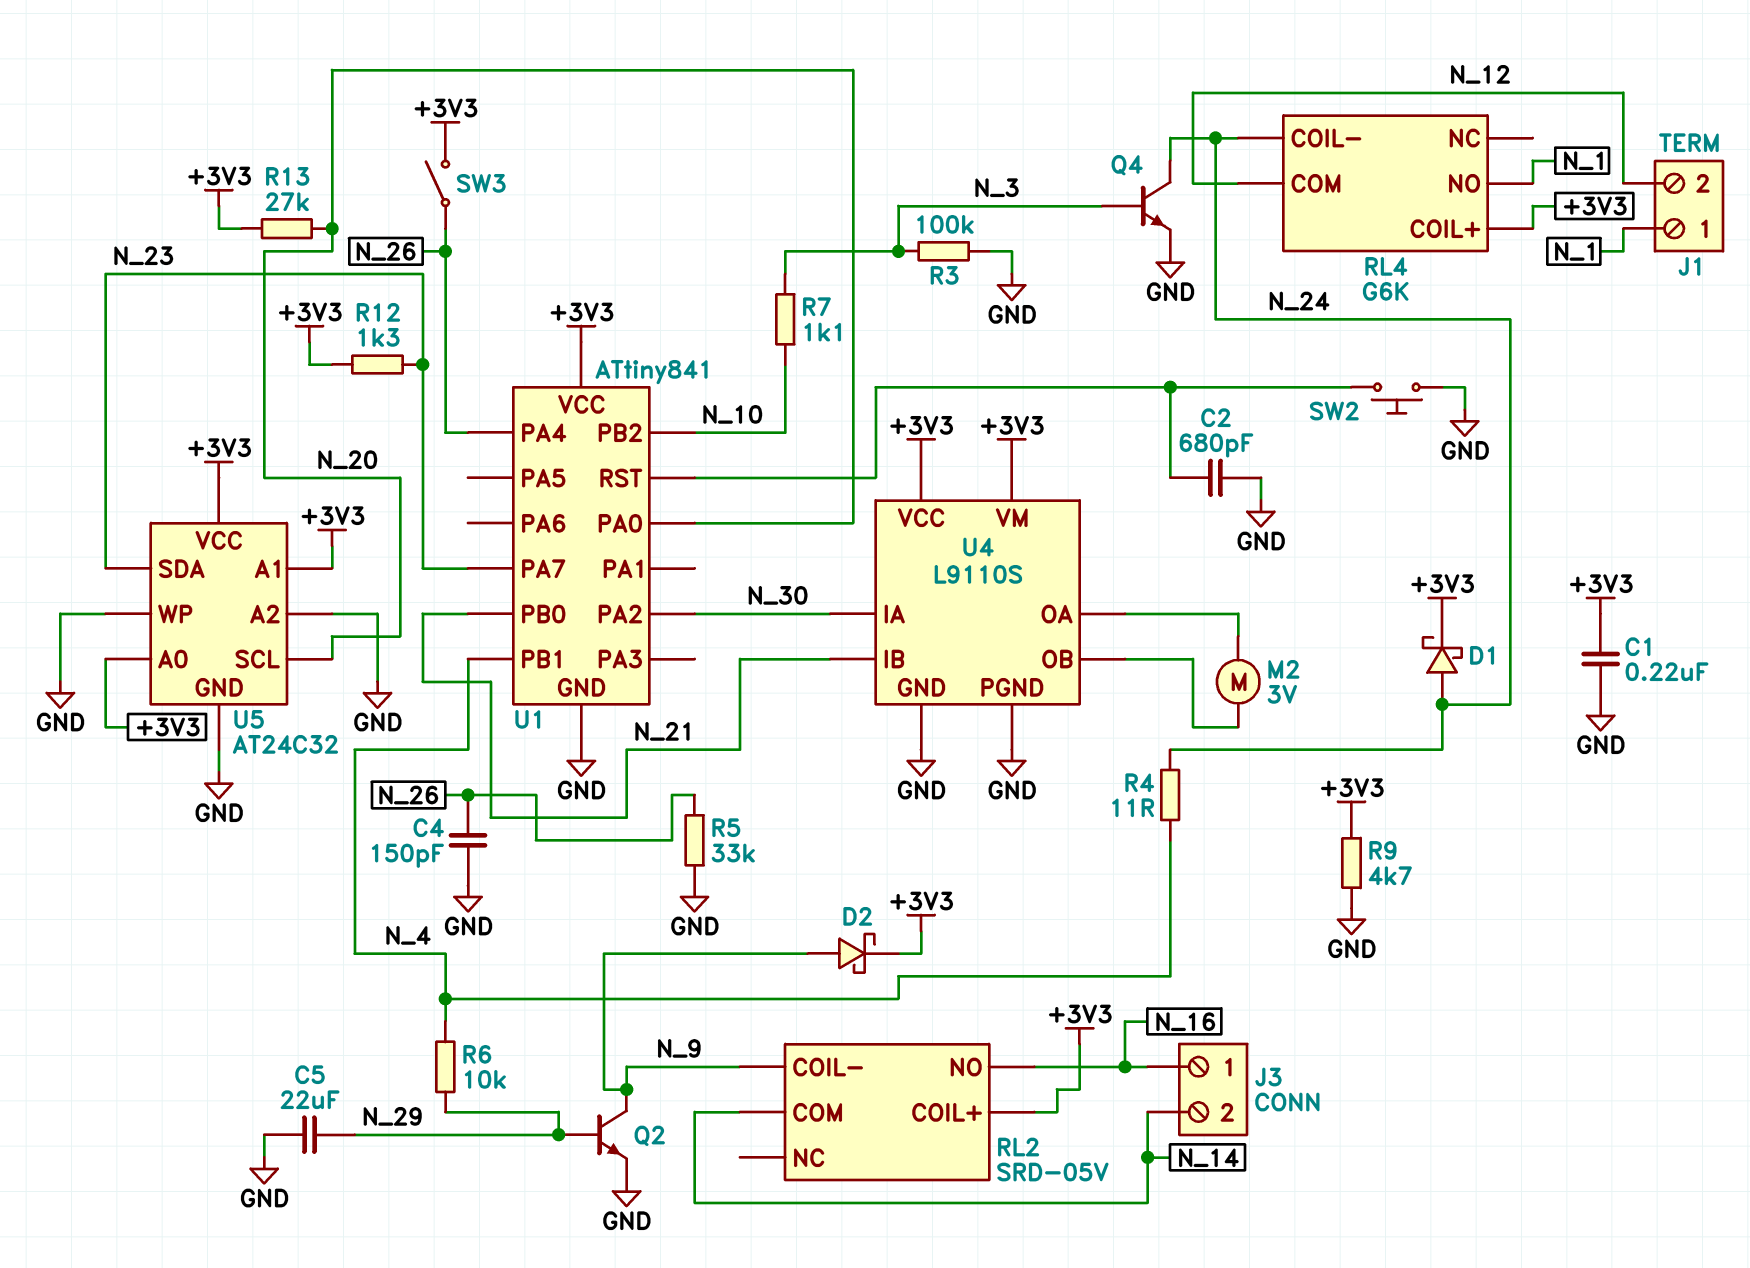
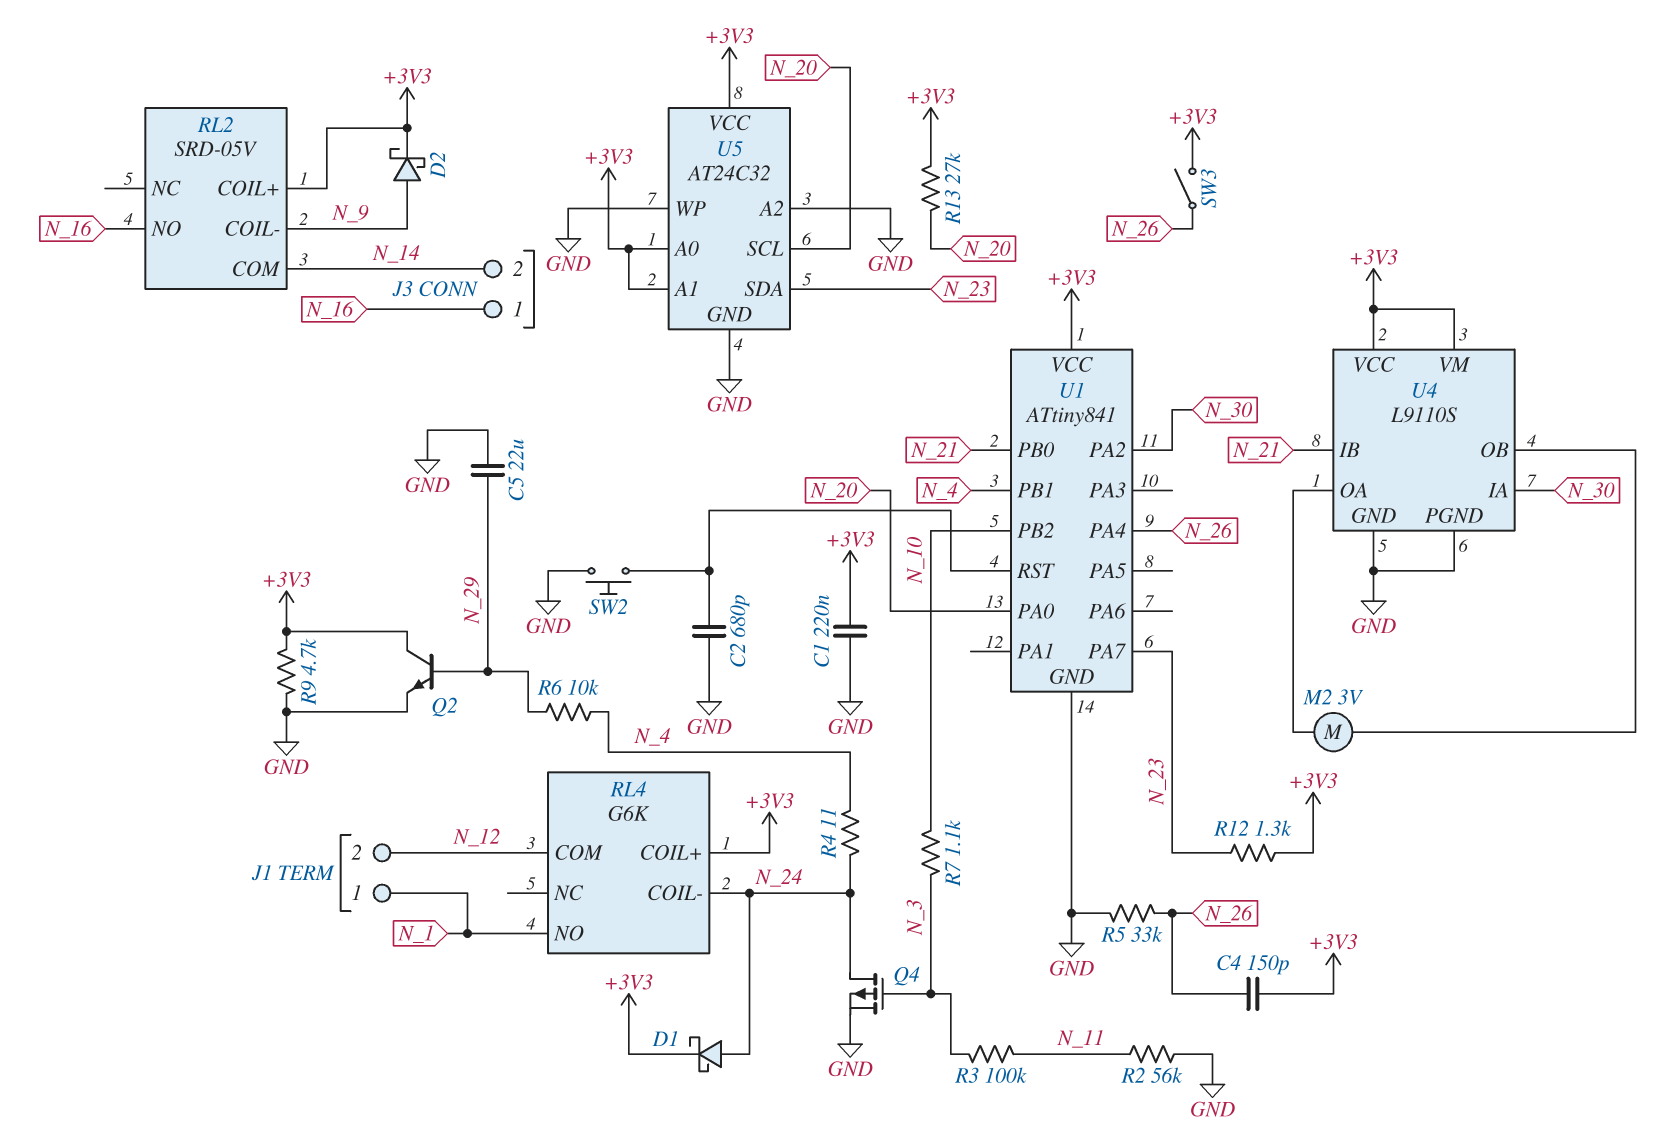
C4: 150pF (GND, N_26) -> 150pF (+3V3, N_26)
Q2: NPN (B N_29, C N_9, E GND) -> NPN (B N_29, C +3V3, E GND)
Q4: NPN (B N_3, C N_24, E GND) -> PMOS (G N_3, D N_24, S GND)
R2: none -> 56k (GND, N_11)
R3: 100k (GND, N_3) -> 100k (N_3, N_11)

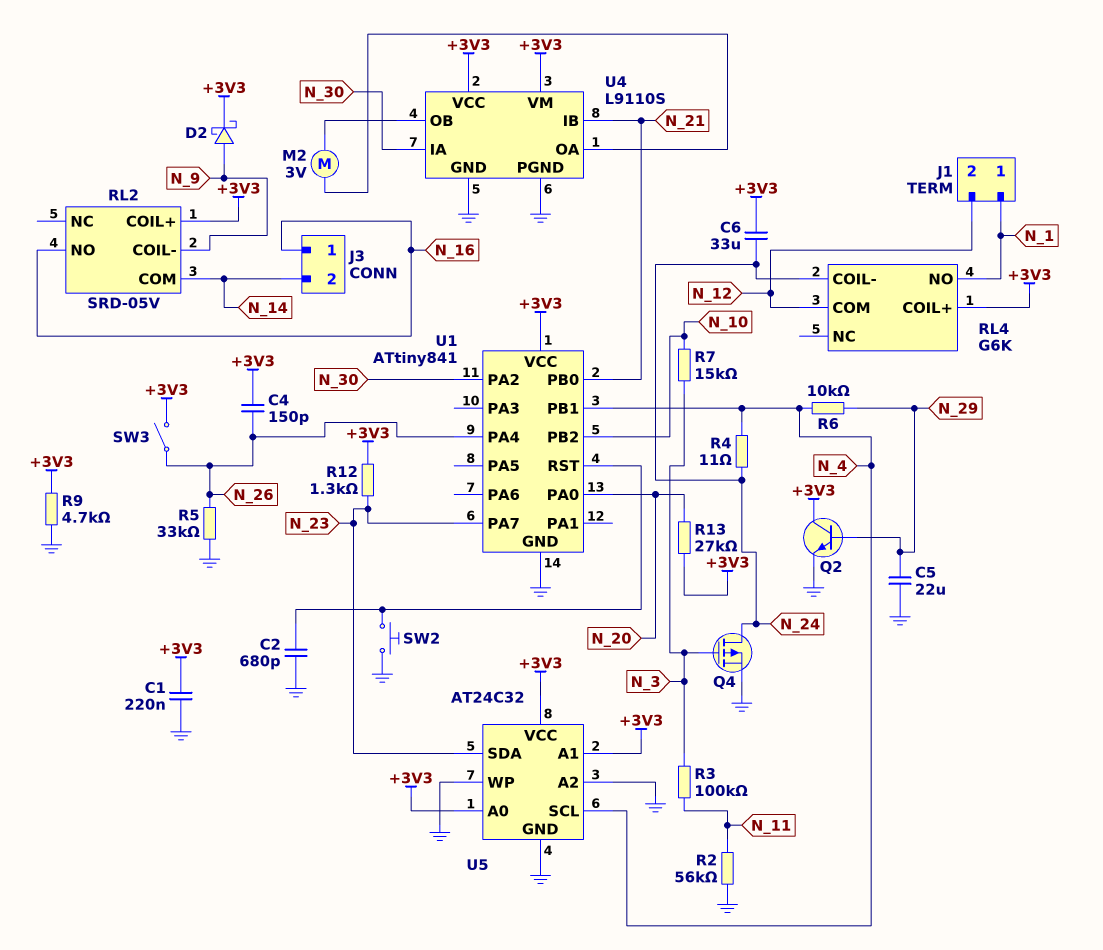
C6: none -> 33uF (+3V3, N_24)
D1: schottky (A N_24, K +3V3) -> none
R7: 1.1k (N_3, N_10) -> 15k (N_3, N_10)
U5 pin SCL: N_20 -> N_4

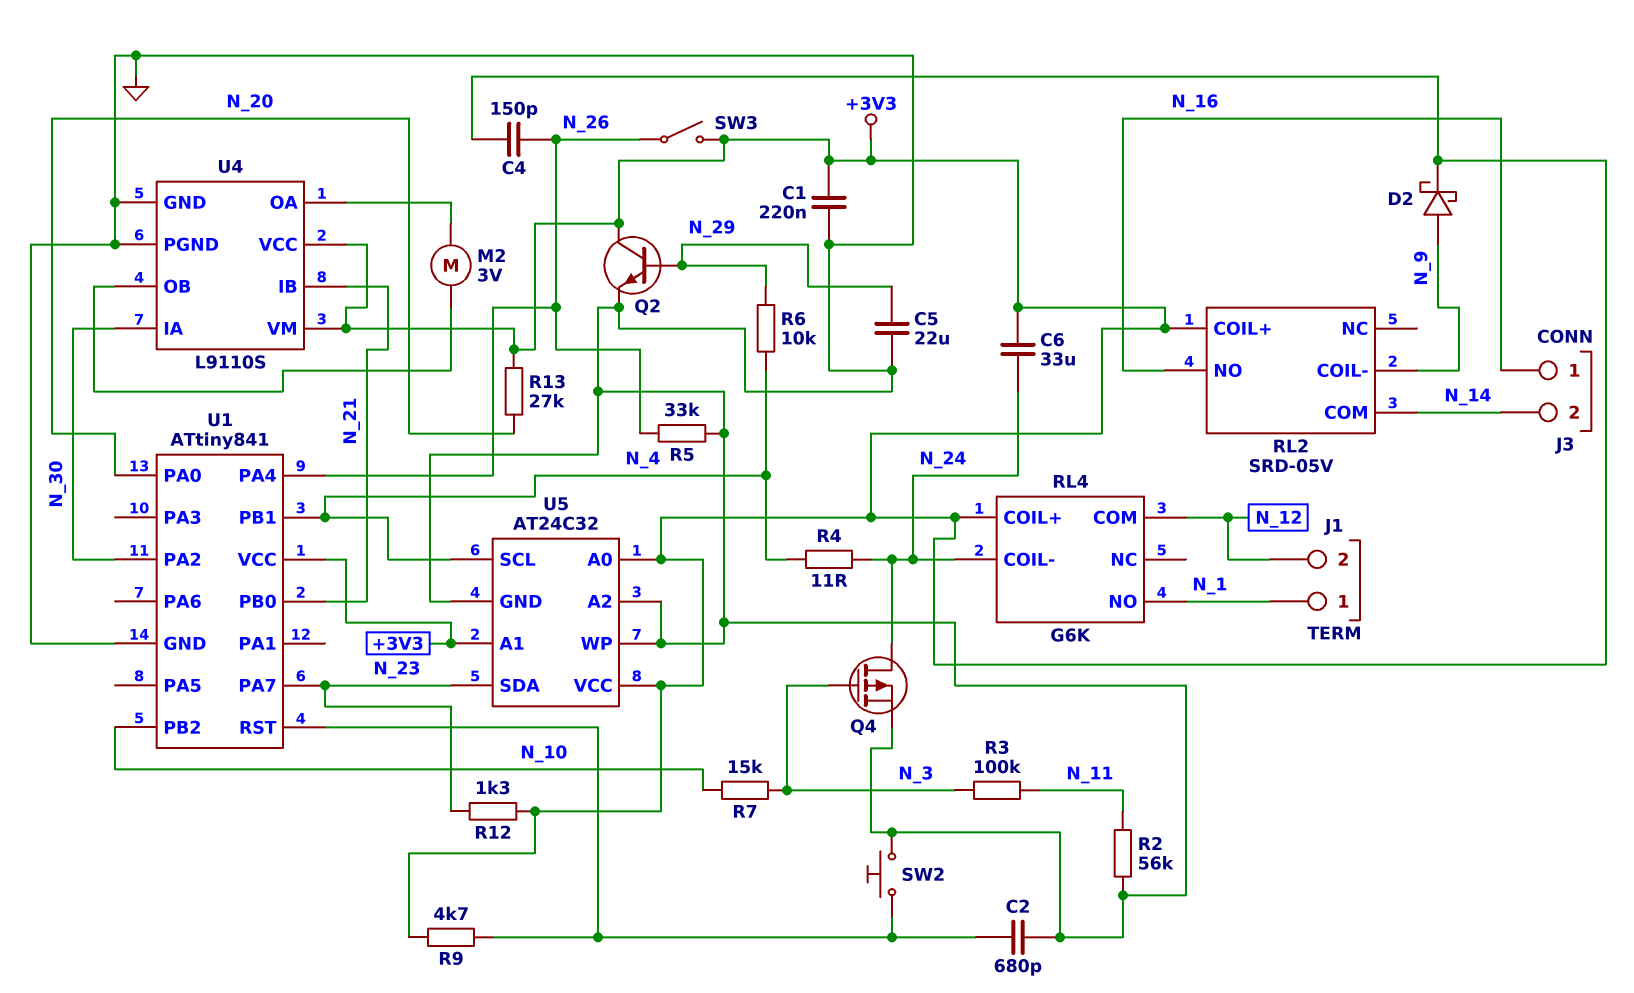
R9: 4.7k (+3V3, GND) -> 4.7k (+3V3, U1/RST)

